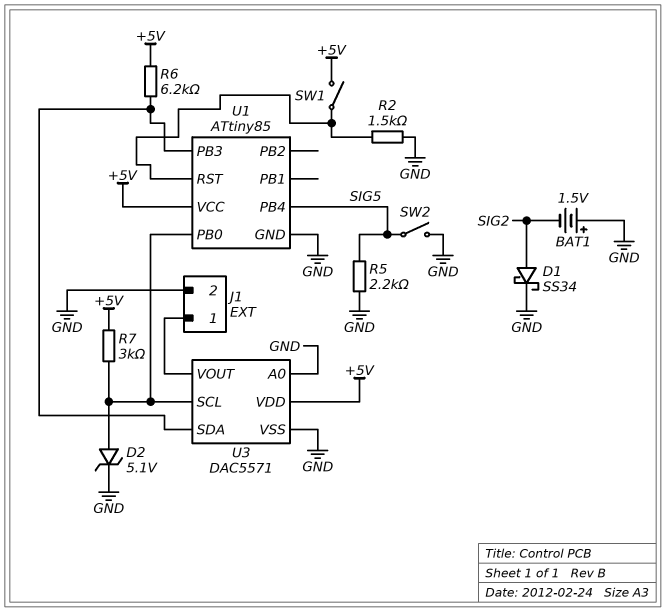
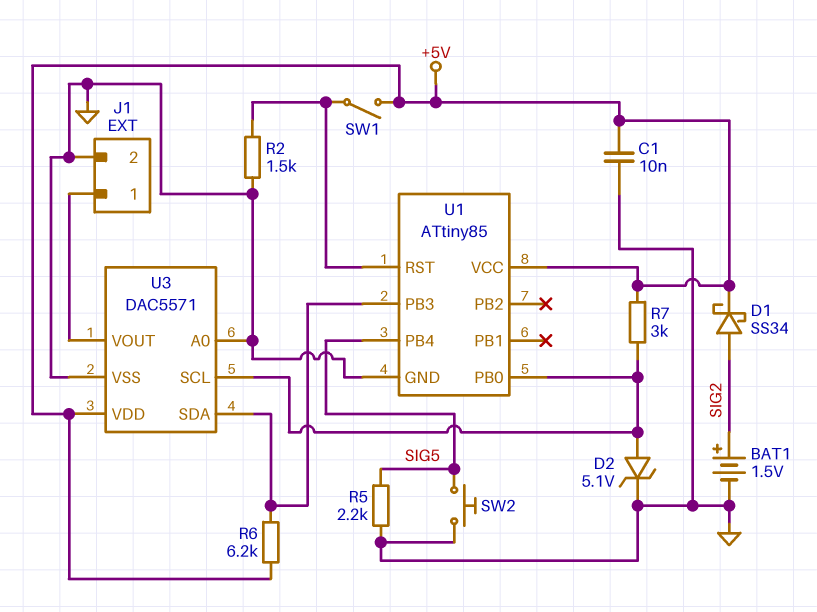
BAT1: 1.5V (plus GND, minus SIG2) -> 1.5V (plus SIG2, minus GND)
C1: none -> 10nF (+5V, GND)
D1: schottky SS34 (A SIG2, K GND) -> schottky SS34 (A SIG2, K +5V)
SW2: switch (GND, SIG5) -> button (GND, SIG5)

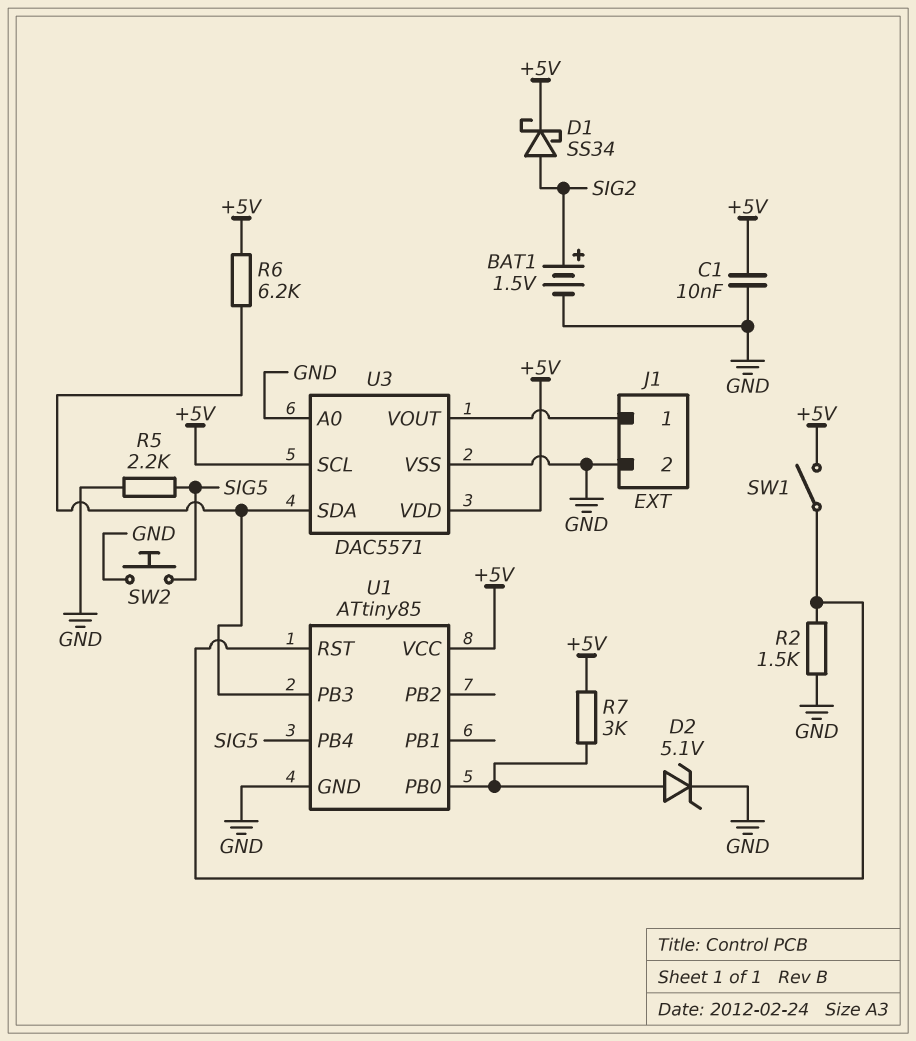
U3 pin SCL: U1/PB0 -> +5V

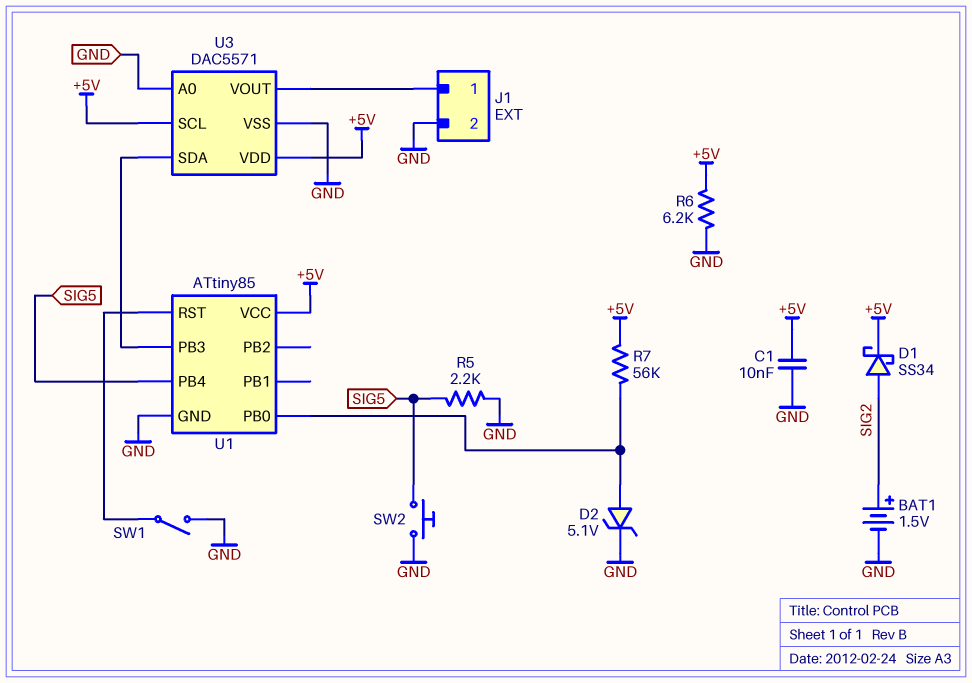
R2: 1.5k (GND, U1/RST) -> none
R6: 6.2k (+5V, U1/PB3) -> 6.2k (+5V, GND)
R7: 3k (+5V, U1/PB0) -> 56k (+5V, U1/PB0)
SW1: switch (+5V, U1/RST) -> switch (GND, U1/RST)

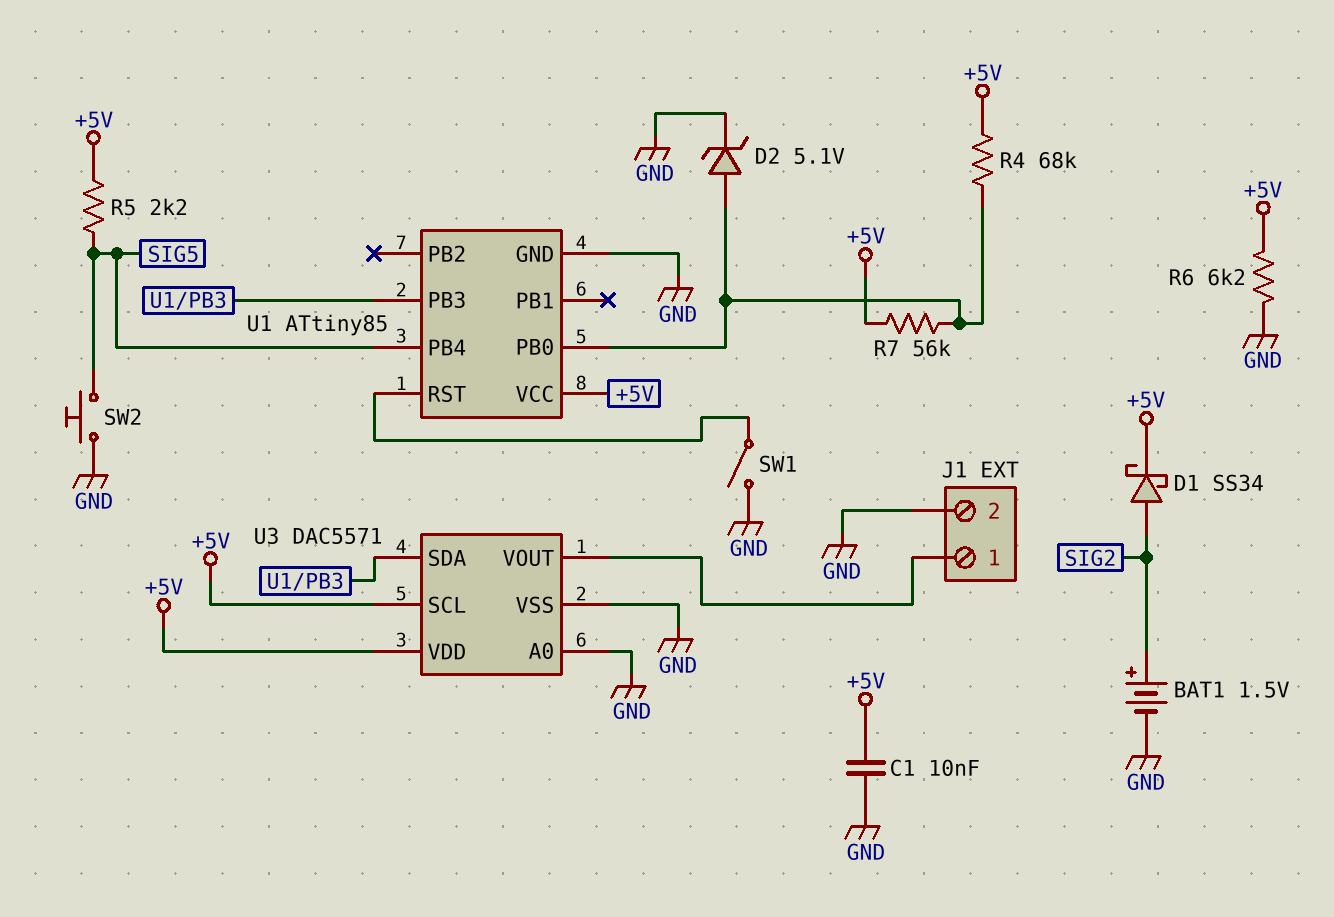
R4: none -> 68k (+5V, U1/PB0)
R5: 2.2k (GND, SIG5) -> 2.2k (+5V, SIG5)

